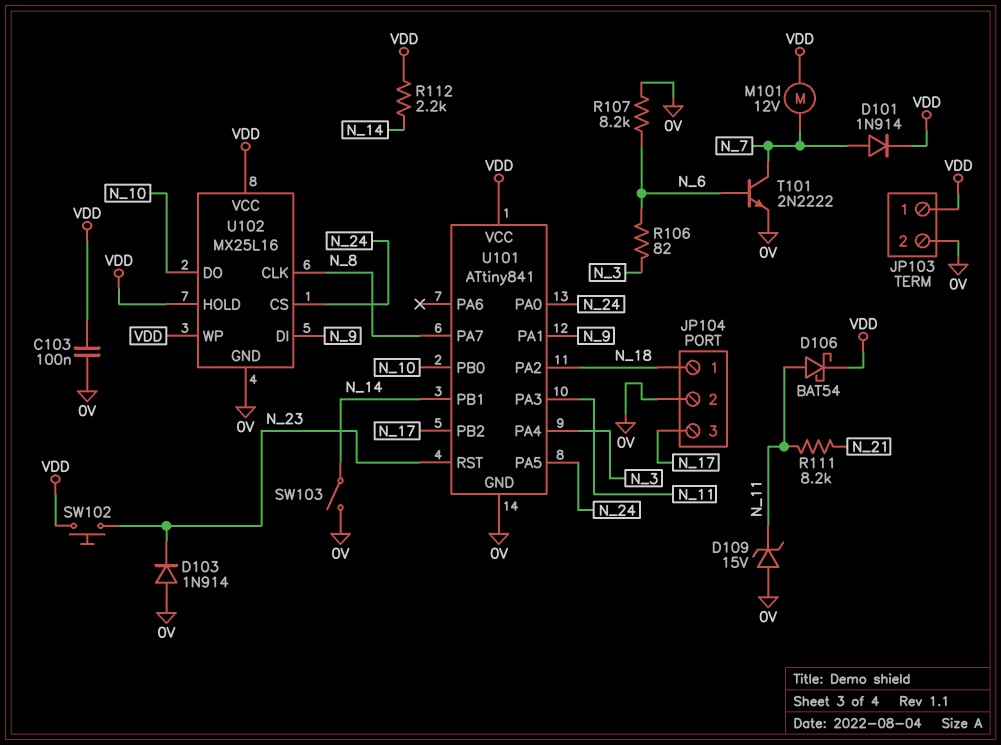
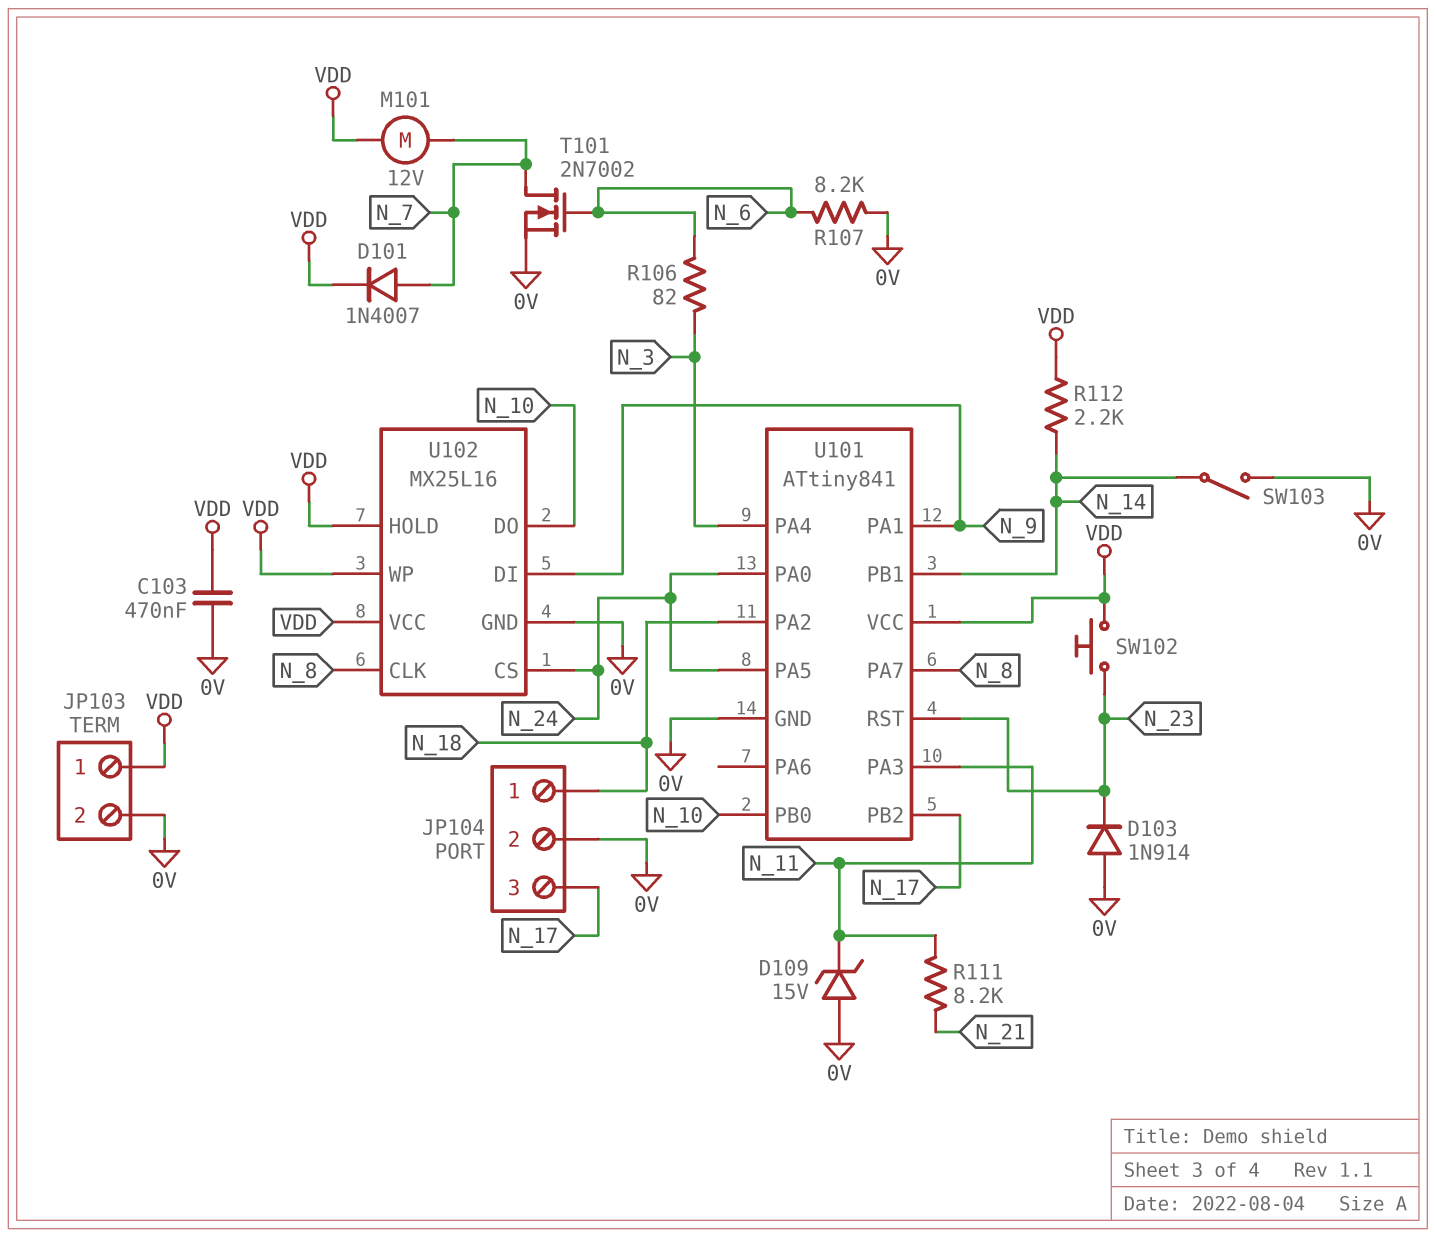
C103: 100nF (0V, VDD) -> 470nF (0V, VDD)
D101: diode 1N914 (A N_7, K VDD) -> diode 1N4007 (A N_7, K VDD)
D106: schottky BAT54 (A N_11, K VDD) -> none
T101: NPN 2N2222 (B N_6, C N_7, E 0V) -> NMOS 2N7002 (G N_6, D N_7, S 0V)

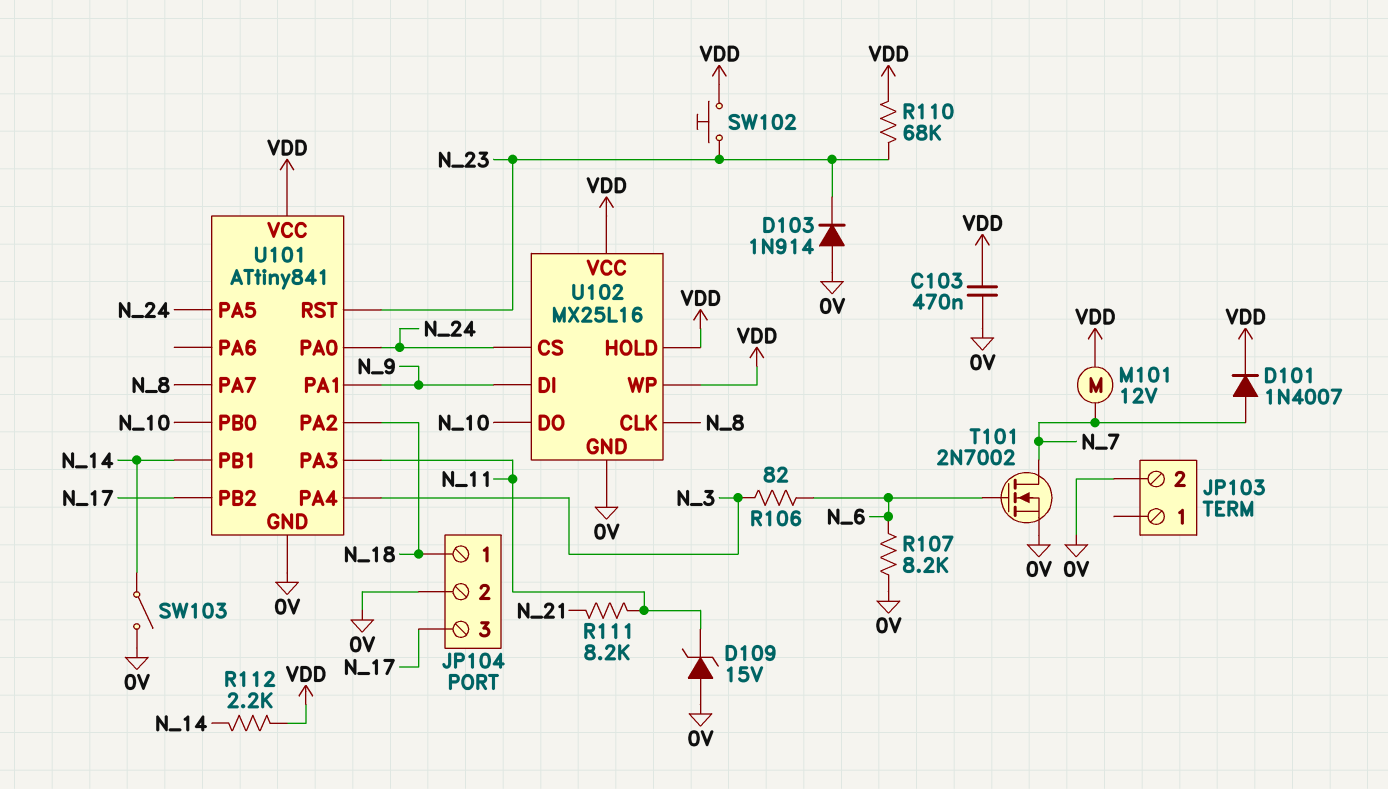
JP103 pin 1: VDD -> none
R110: none -> 68k (N_23, VDD)

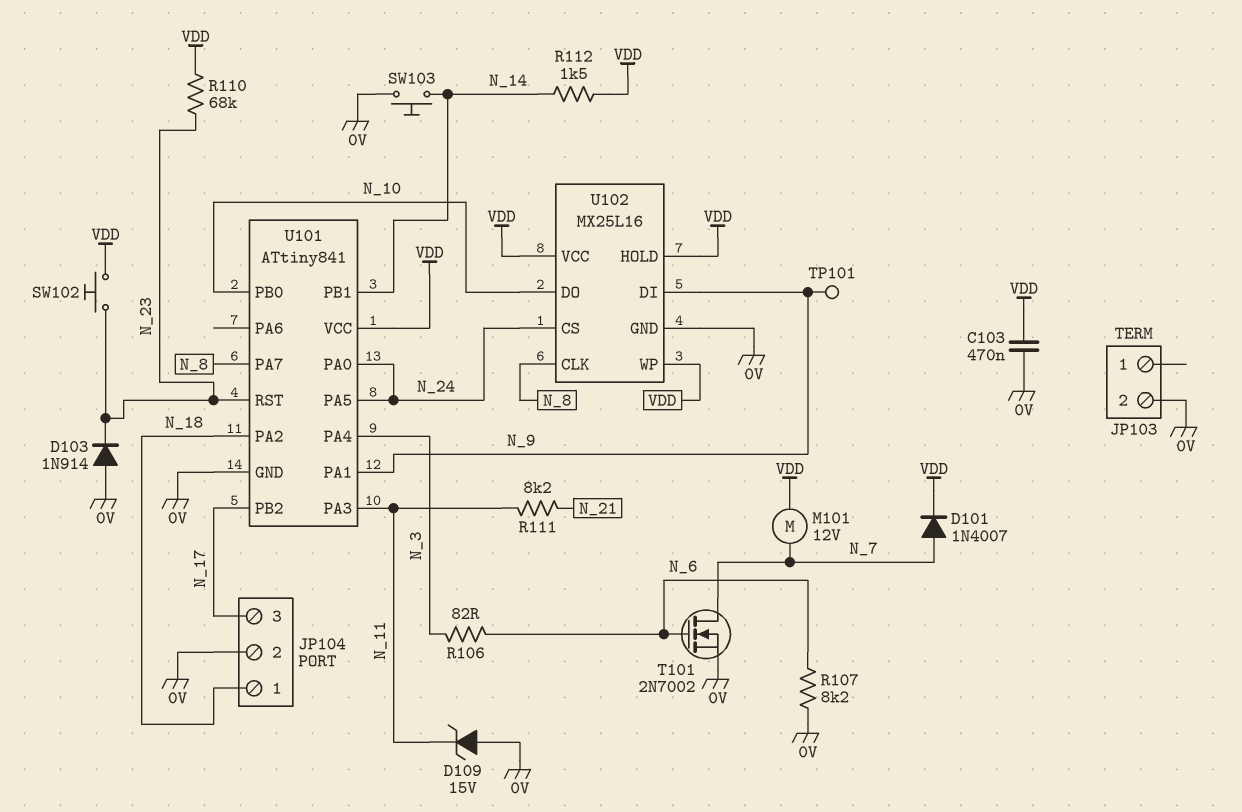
R112: 2.2k (N_14, VDD) -> 1.5k (N_14, VDD)
SW103: switch (0V, N_14) -> button (0V, N_14)
TP101: none -> test point (N_9)

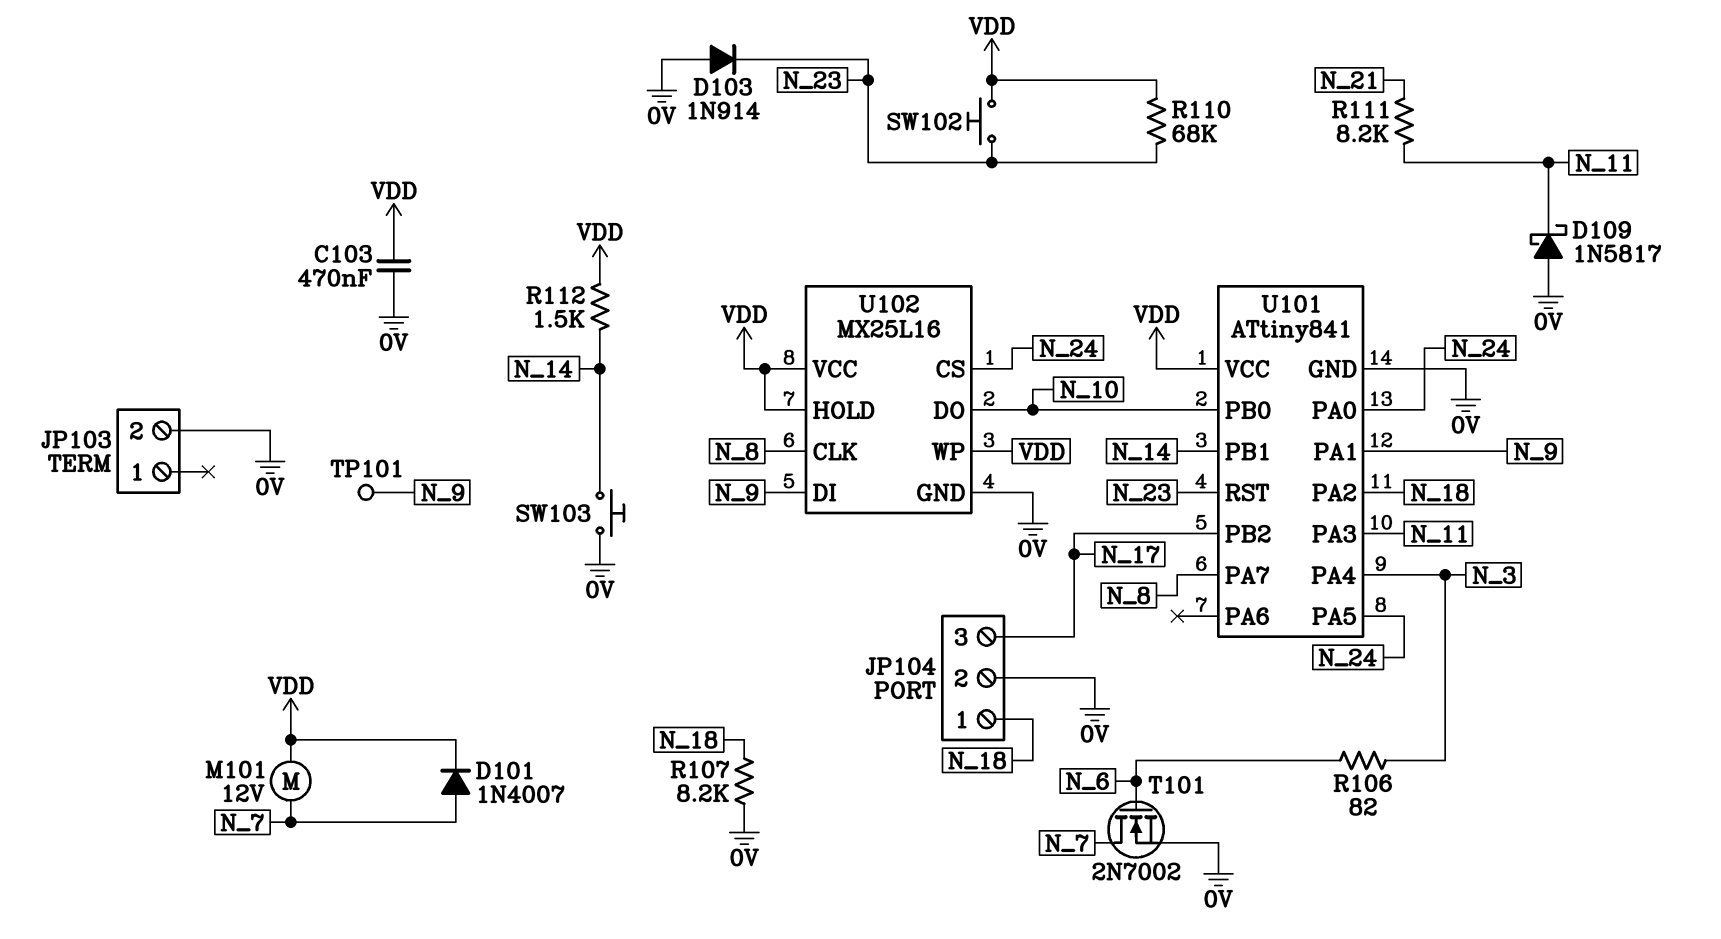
D109: zener 15V (A 0V, K N_11) -> schottky 1N5817 (A 0V, K N_11)
R107: 8.2k (0V, N_6) -> 8.2k (0V, N_18)

